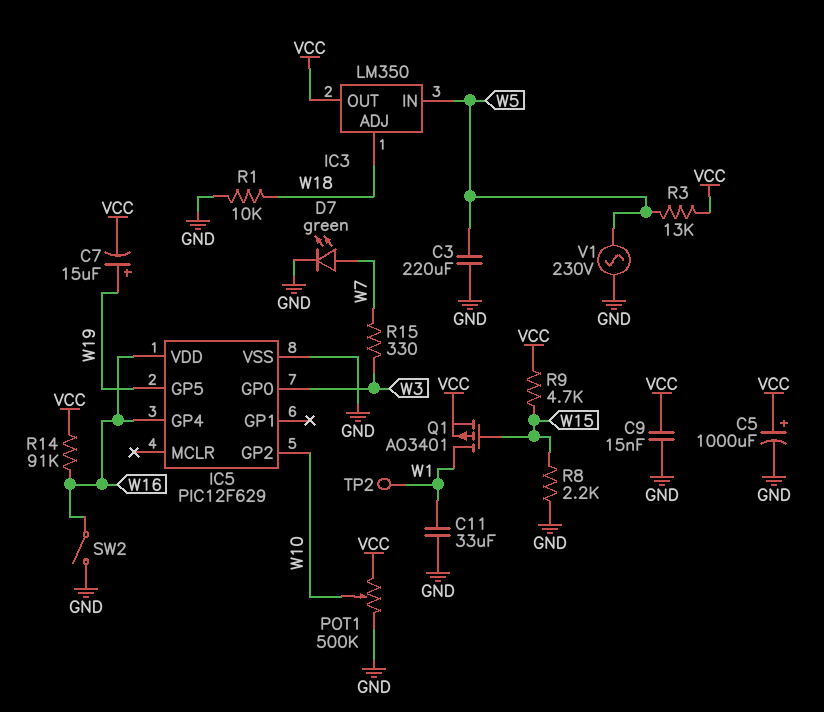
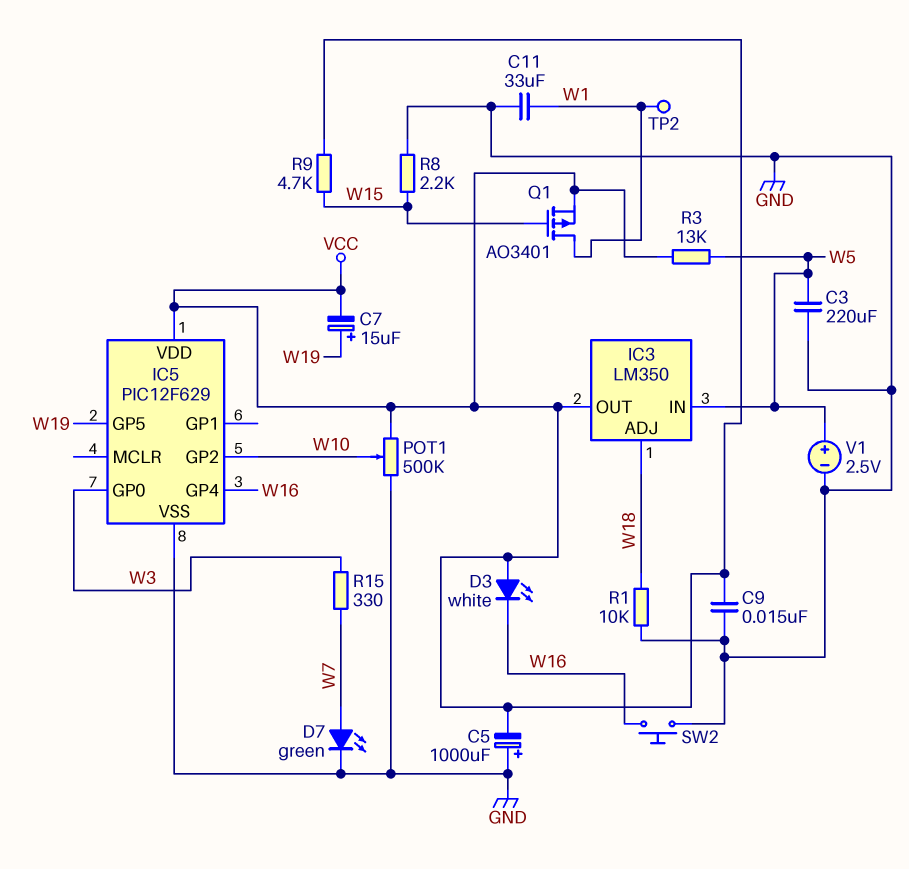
C5: 1000uF (plus VCC, minus GND) -> 1000uF (plus GND, minus VCC)
D3: none -> LED white (A VCC, K W16)
IC5 pin VDD: W16 -> VCC
R14: 91k (VCC, W16) -> none
SW2: switch (GND, W16) -> button (GND, W16)
V1: AC 230V (GND, W5) -> 2.5V (plus W5, minus GND)

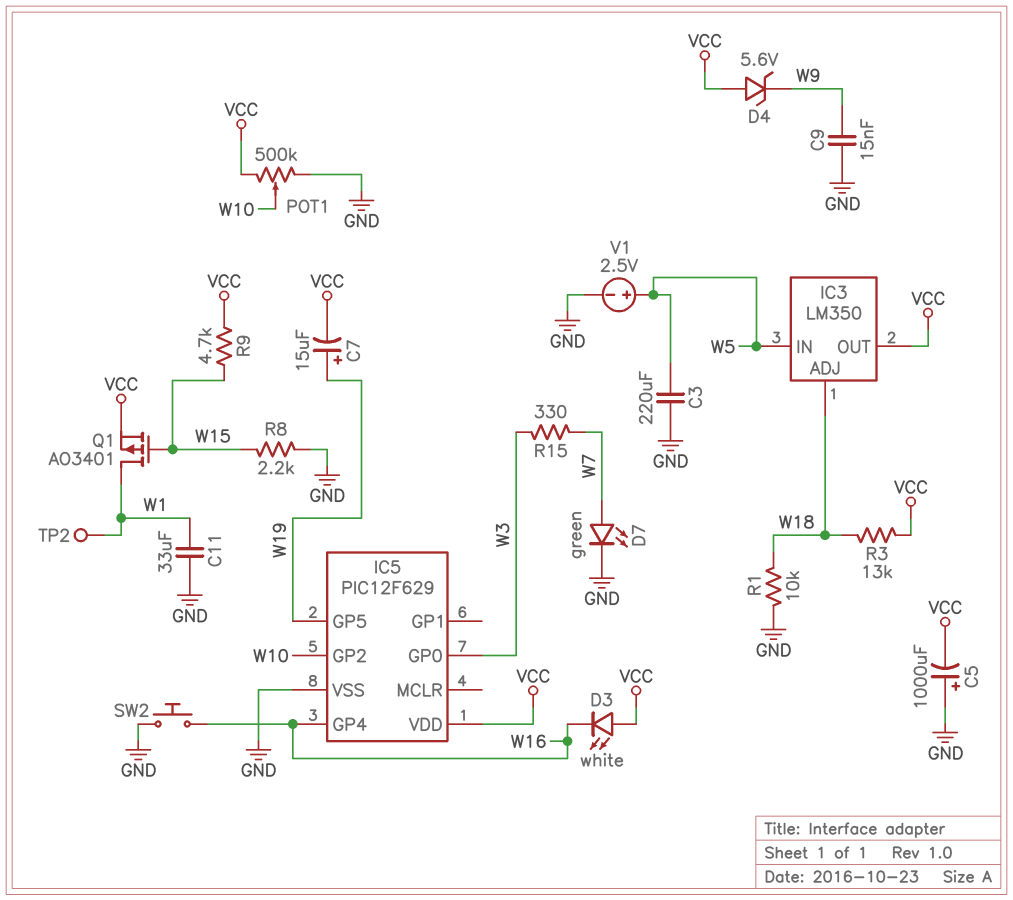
C9: 15nF (GND, VCC) -> 15nF (GND, W9)
D4: none -> zener 5.6V (A VCC, K W9)
R3: 13k (VCC, W5) -> 13k (VCC, W18)

